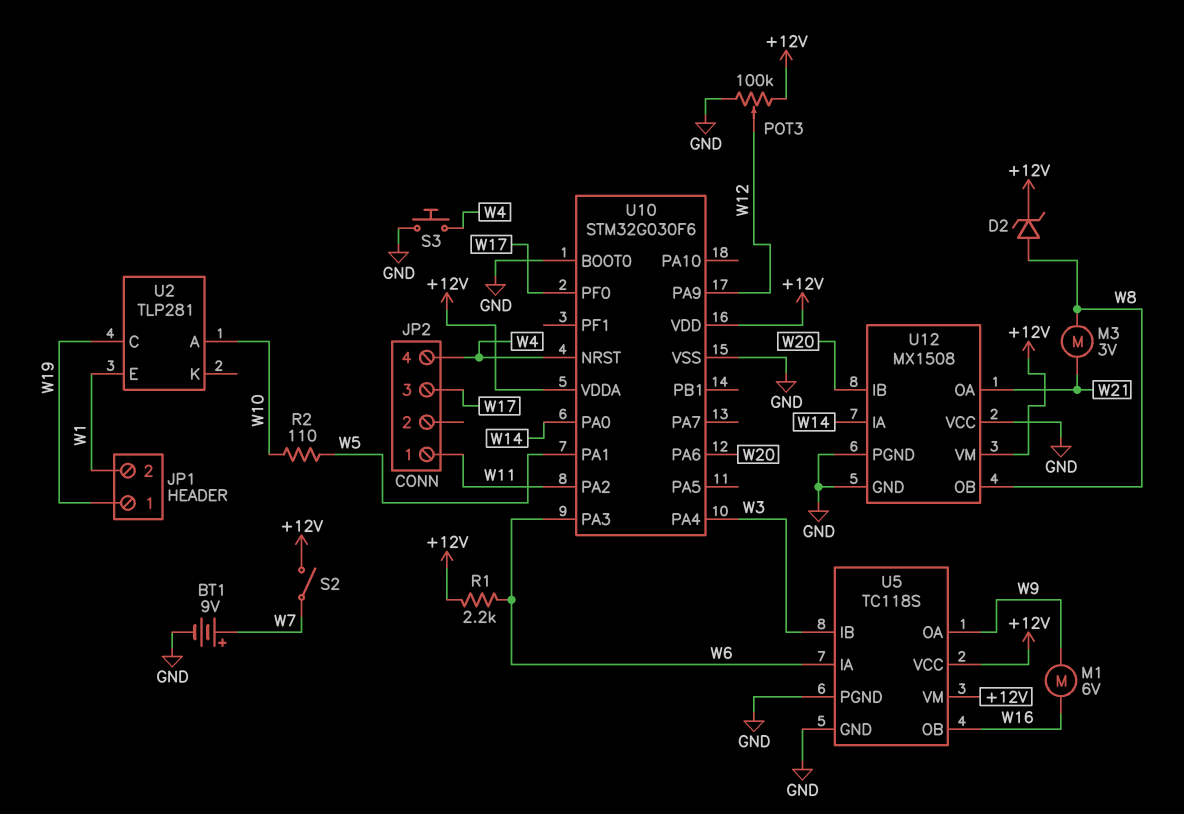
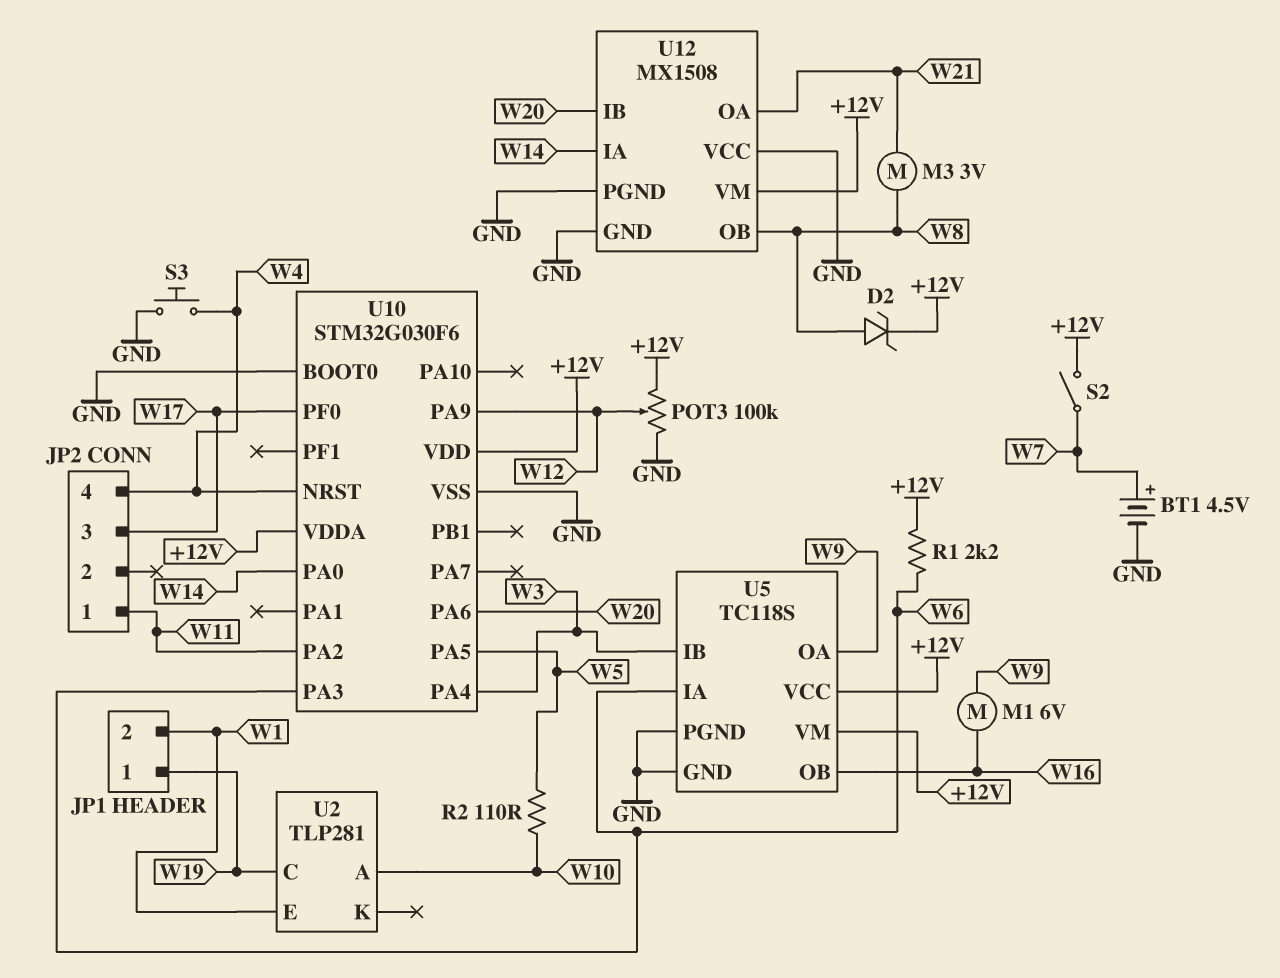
BT1: 9V (plus W7, minus GND) -> 4.5V (plus W7, minus GND)
U10 pin PA1: W5 -> none
U10 pin PA5: none -> W5

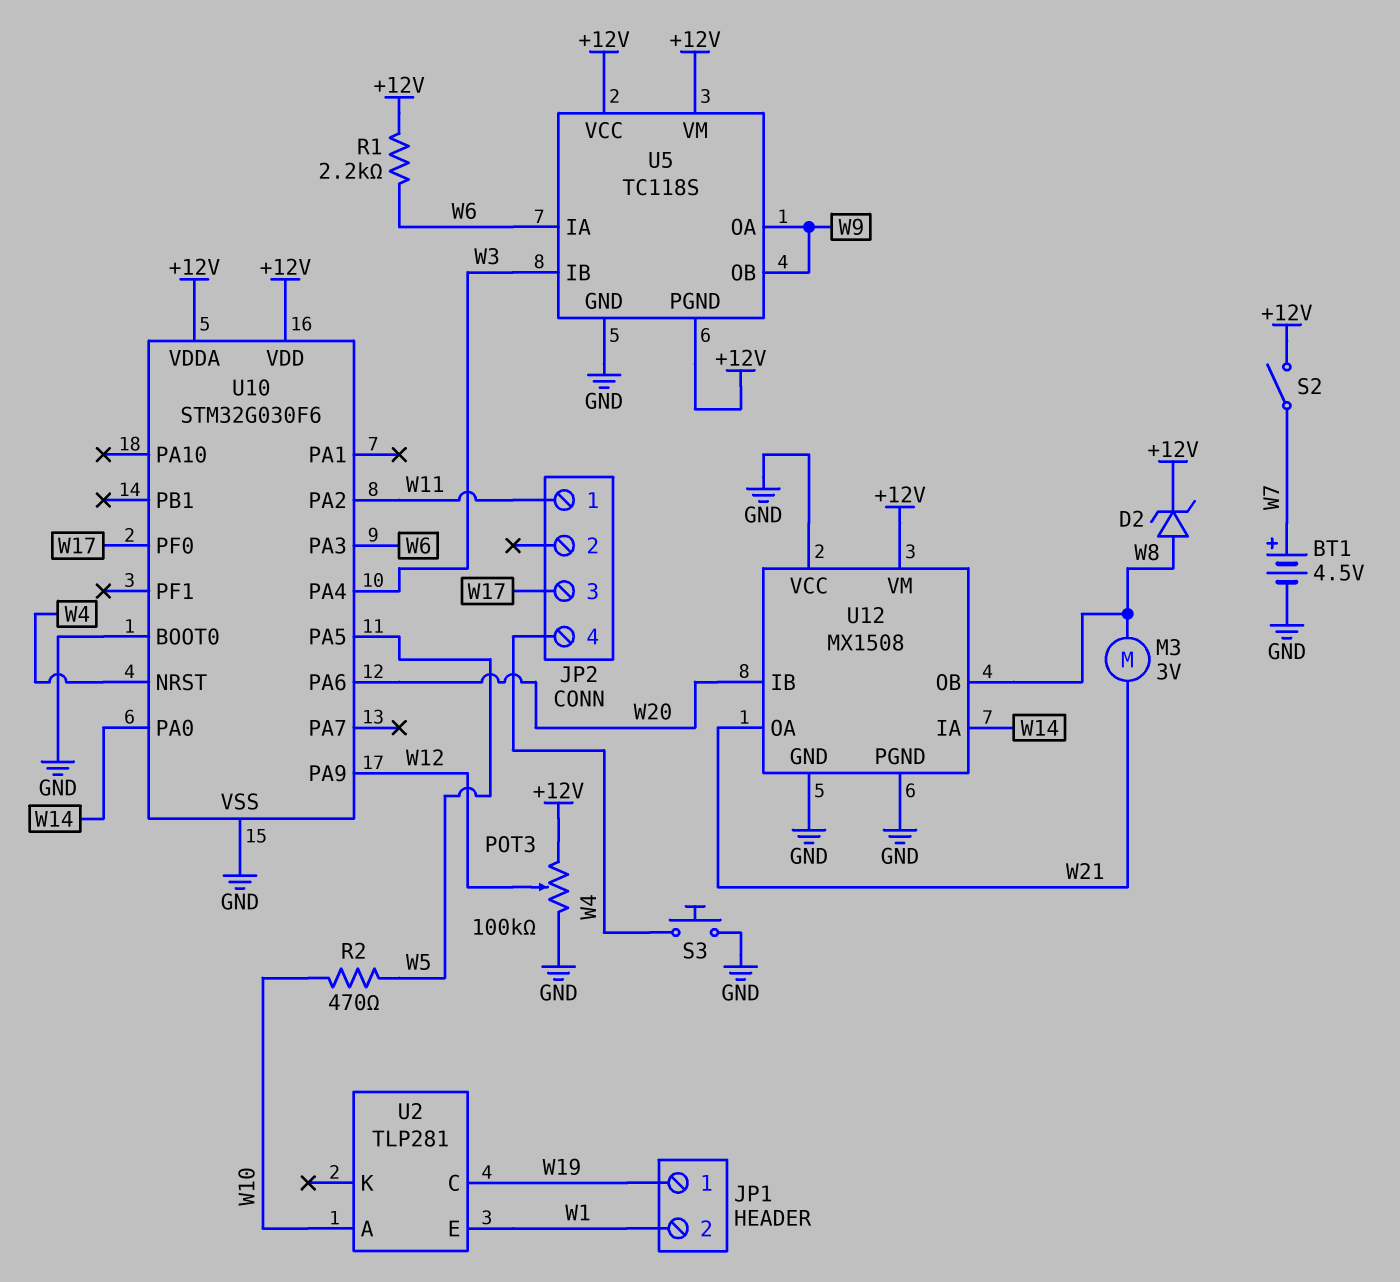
M1: motor 6V (W9, W16) -> none
R2: 110 (W5, W10) -> 470 (W5, W10)
U5 pin OB: W16 -> W9
U5 pin PGND: GND -> +12V

